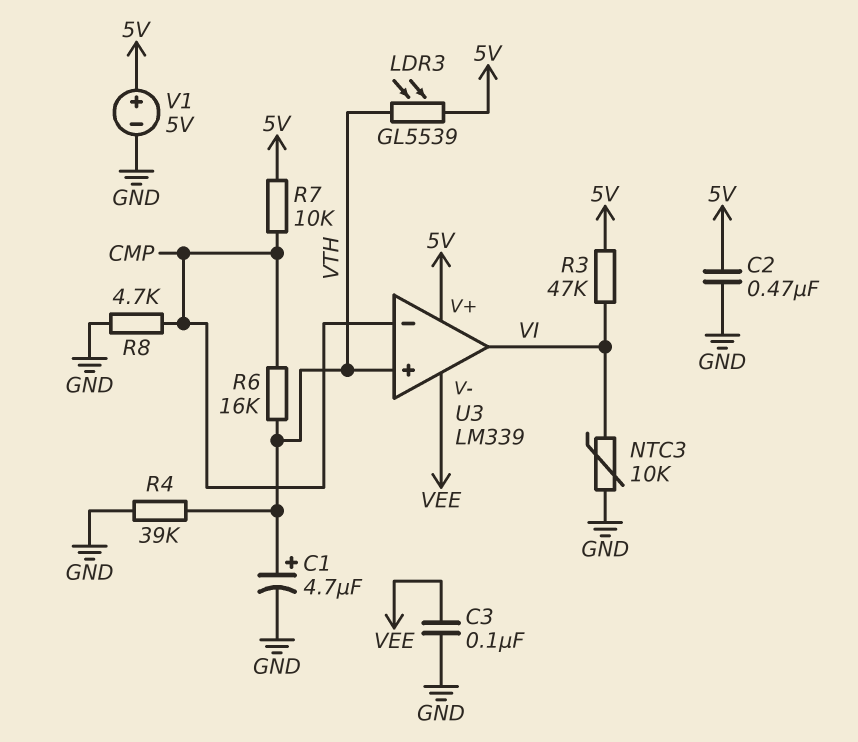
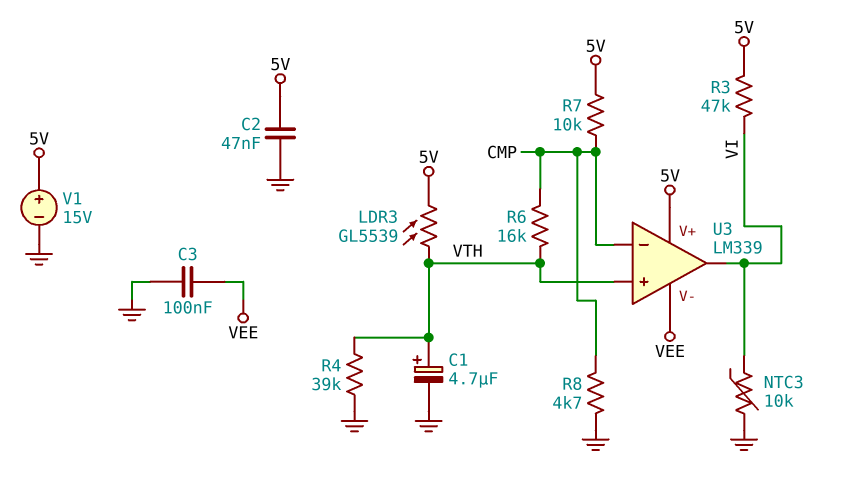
C2: 470nF (5V, GND) -> 47nF (5V, GND)
V1: 5V (plus 5V, minus GND) -> 15V (plus 5V, minus GND)

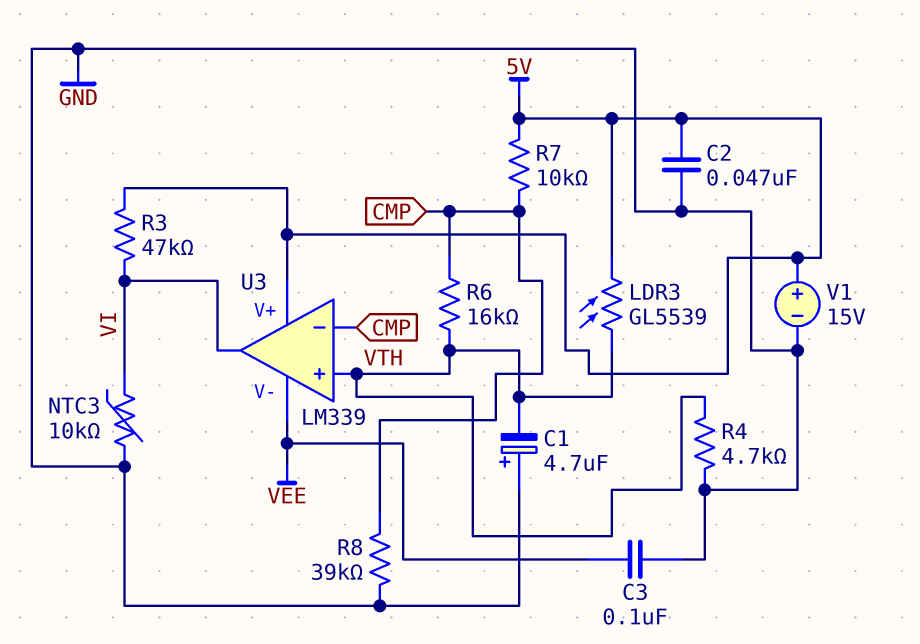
C1: 4.7uF (plus VTH, minus GND) -> 4.7uF (plus GND, minus VTH)
R4: 39k (GND, VTH) -> 4.7k (GND, VTH)
R8: 4.7k (CMP, GND) -> 39k (CMP, GND)

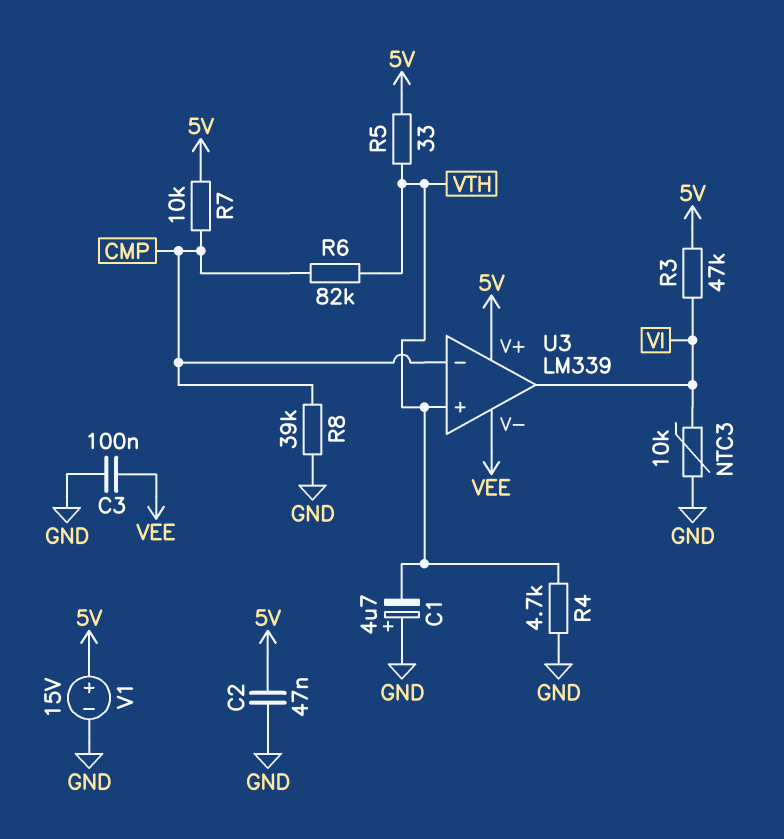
LDR3: GL5539 (5V, VTH) -> none
R5: none -> 33 (5V, VTH)
R6: 16k (CMP, VTH) -> 82k (CMP, VTH)

